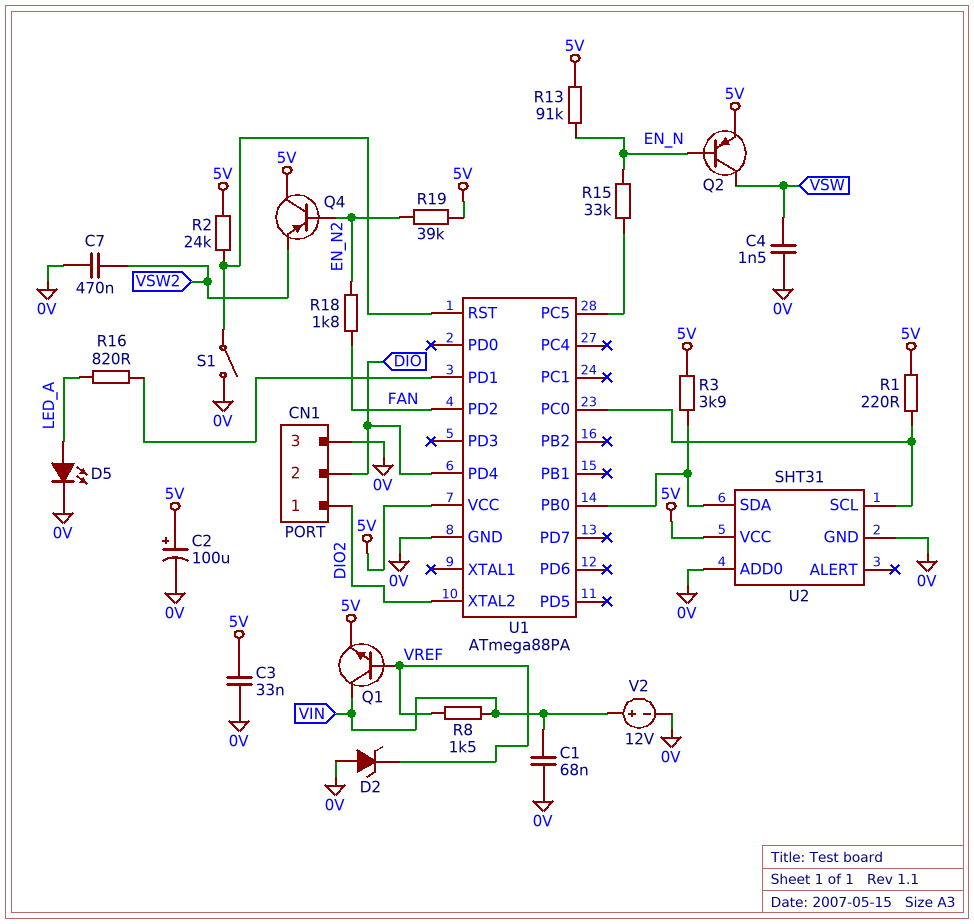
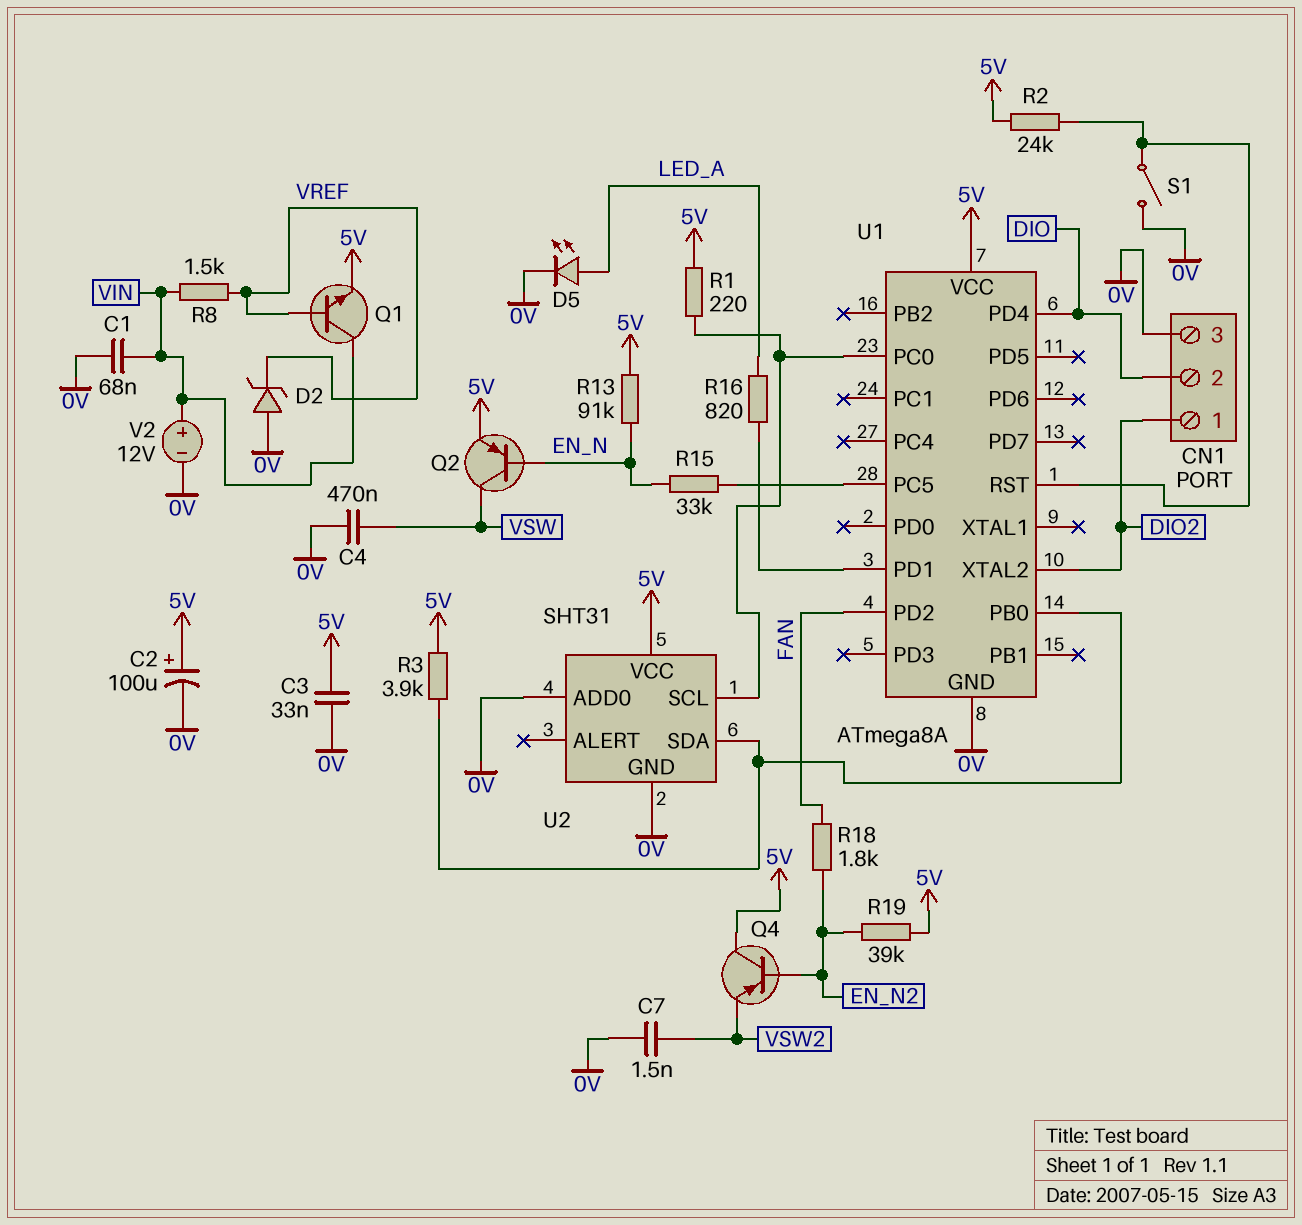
C4: 1.5nF (0V, VSW) -> 470nF (0V, VSW)
C7: 470nF (0V, VSW2) -> 1.5nF (0V, VSW2)
U1: ATmega88PA -> ATmega8A

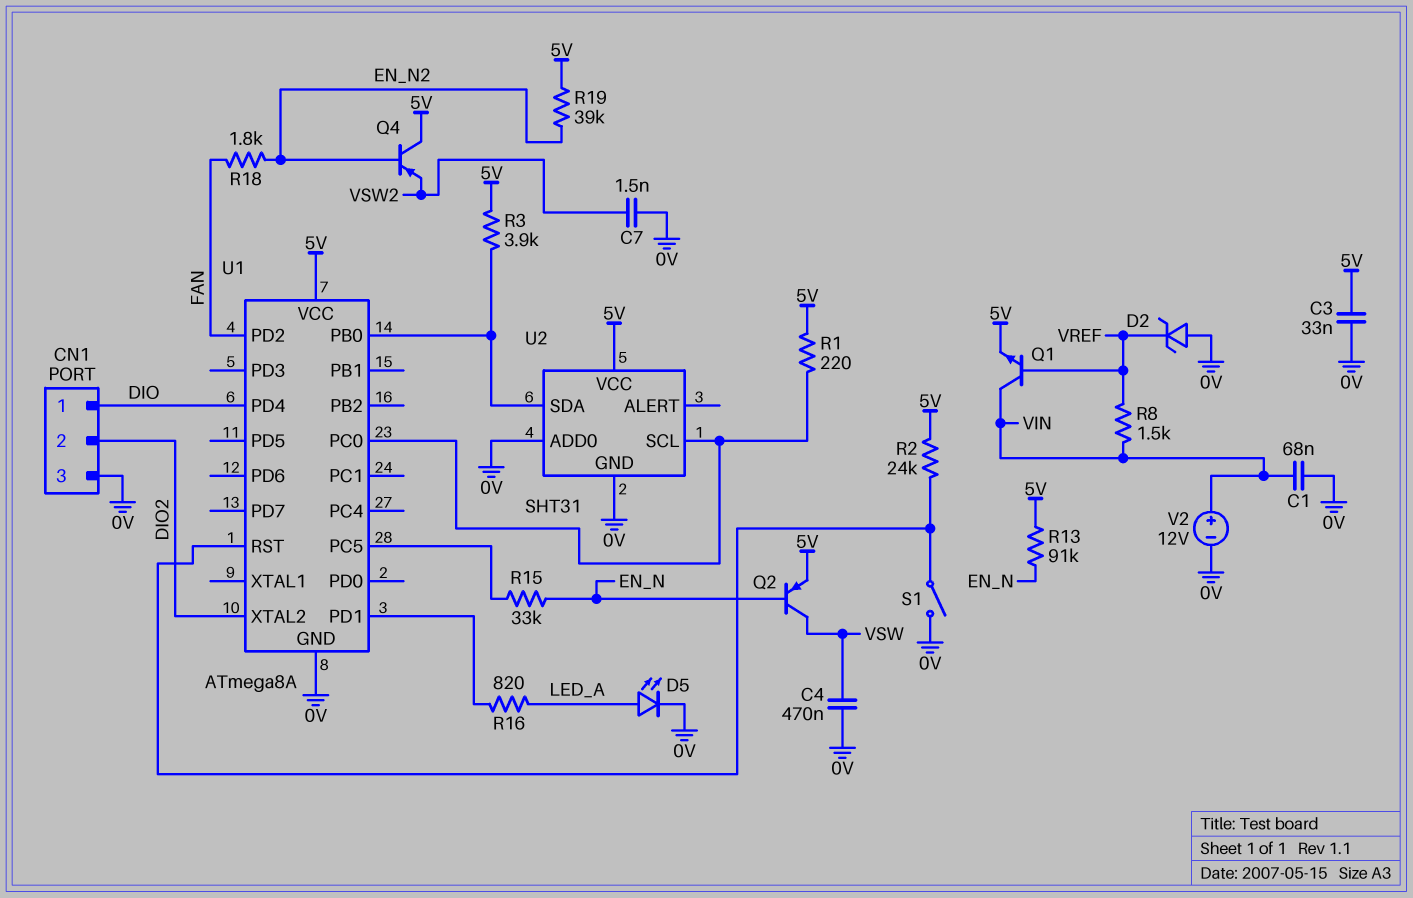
C2: 100uF (plus 5V, minus 0V) -> none
CN1 pin 1: DIO2 -> DIO
CN1 pin 2: DIO -> DIO2

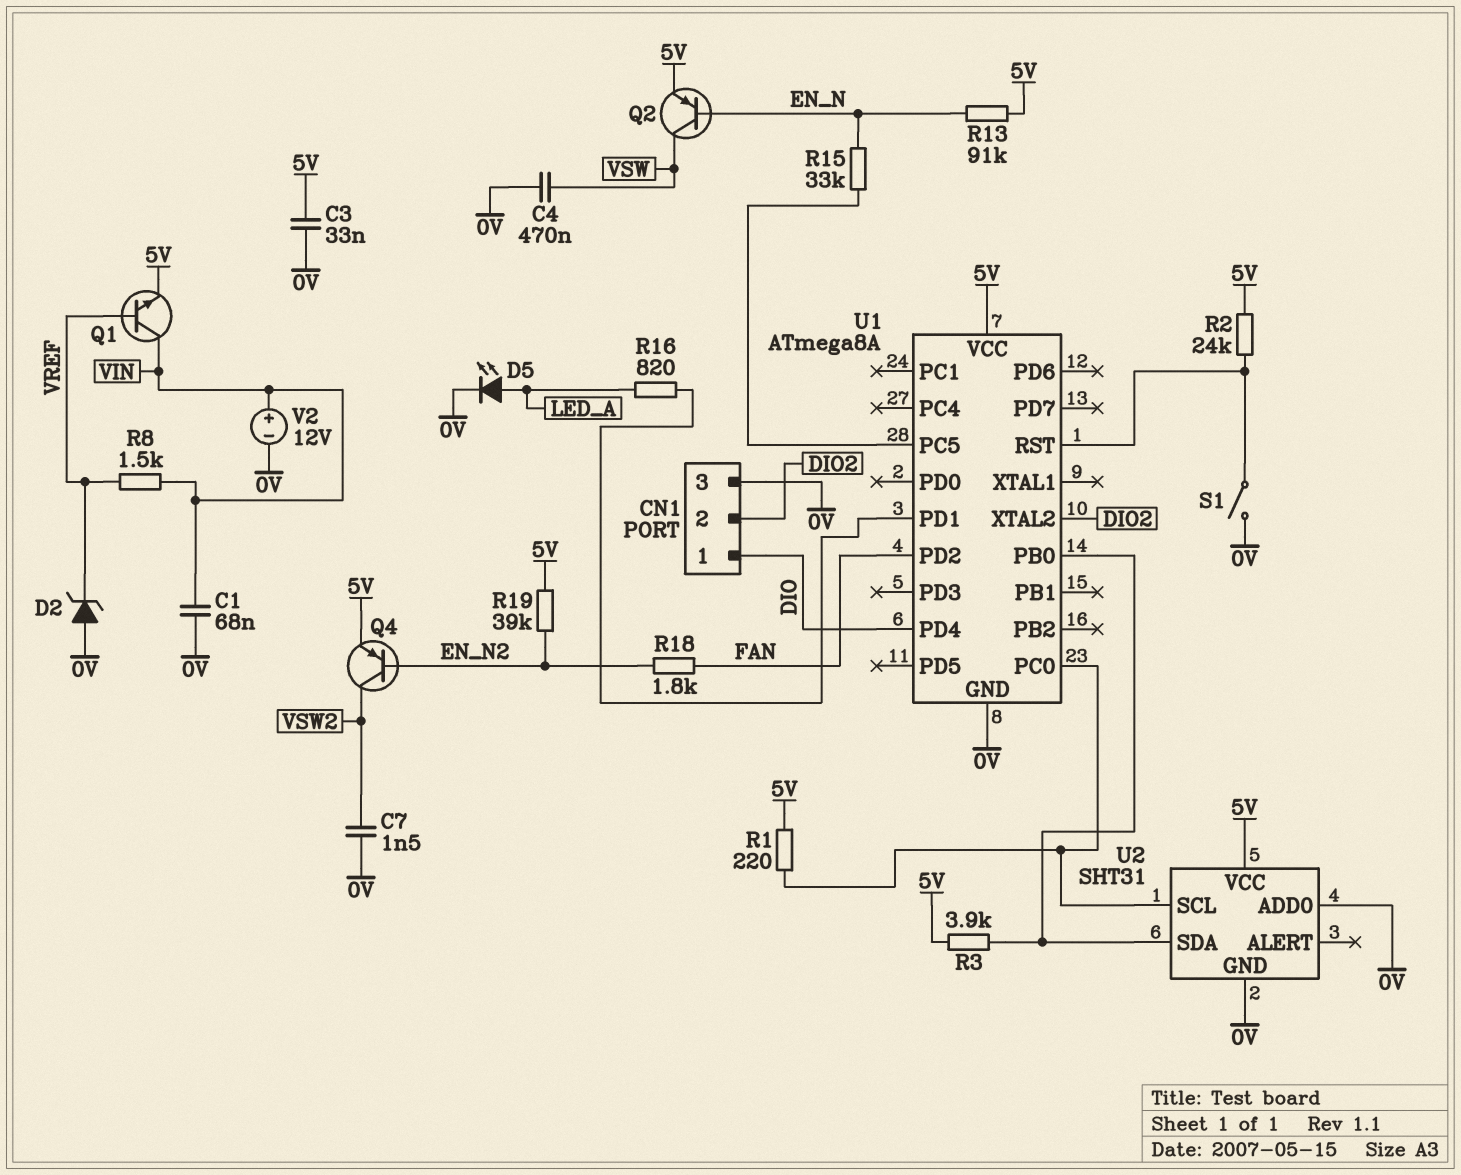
Q4: PNP (B EN_N2, C 5V, E VSW2) -> PNP (B EN_N2, C VSW2, E 5V)

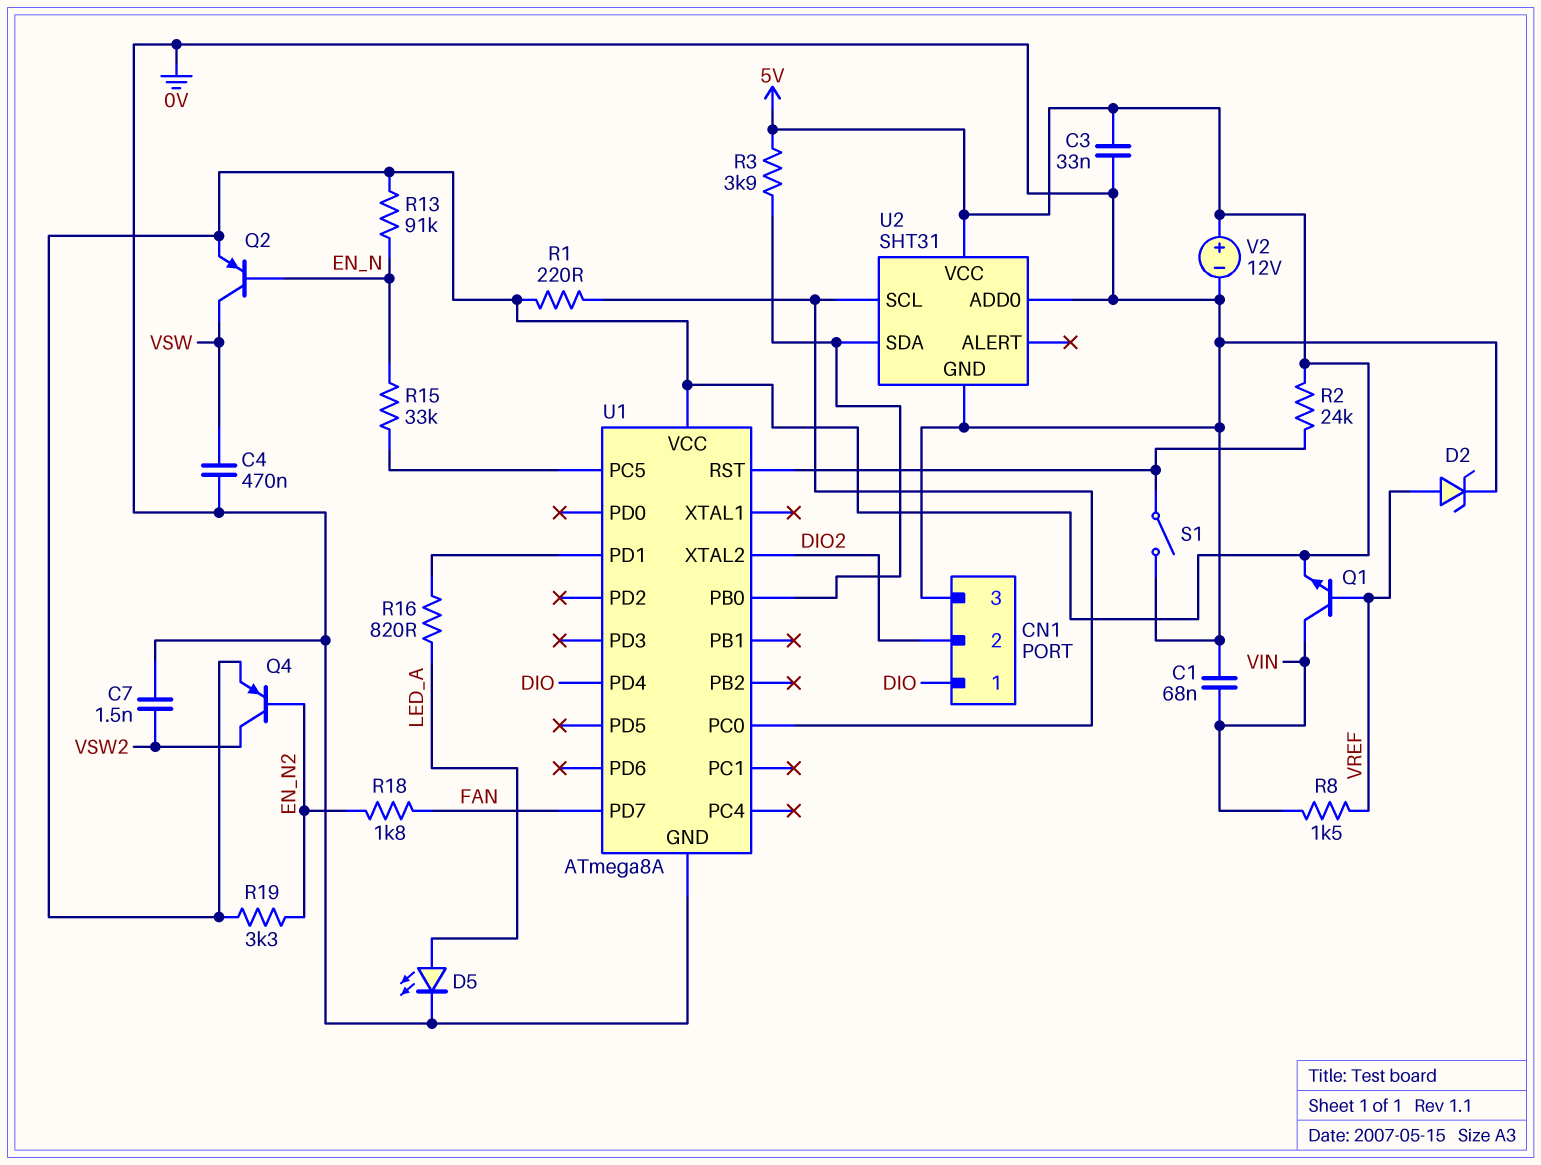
D2: zener (A 0V, K VREF) -> zener (A VREF, K 0V)
R19: 39k (5V, EN_N2) -> 3.3k (5V, EN_N2)
U1 pin PD2: FAN -> none
U1 pin PD7: none -> FAN
V2: 12V (plus VIN, minus 0V) -> 12V (plus 5V, minus 0V)

